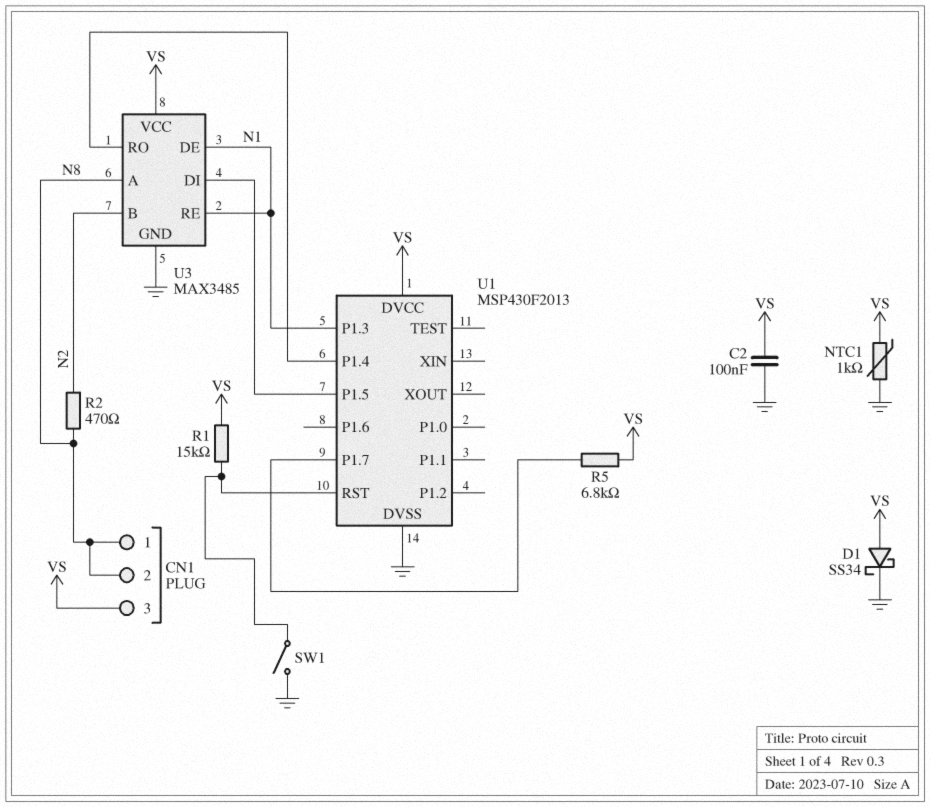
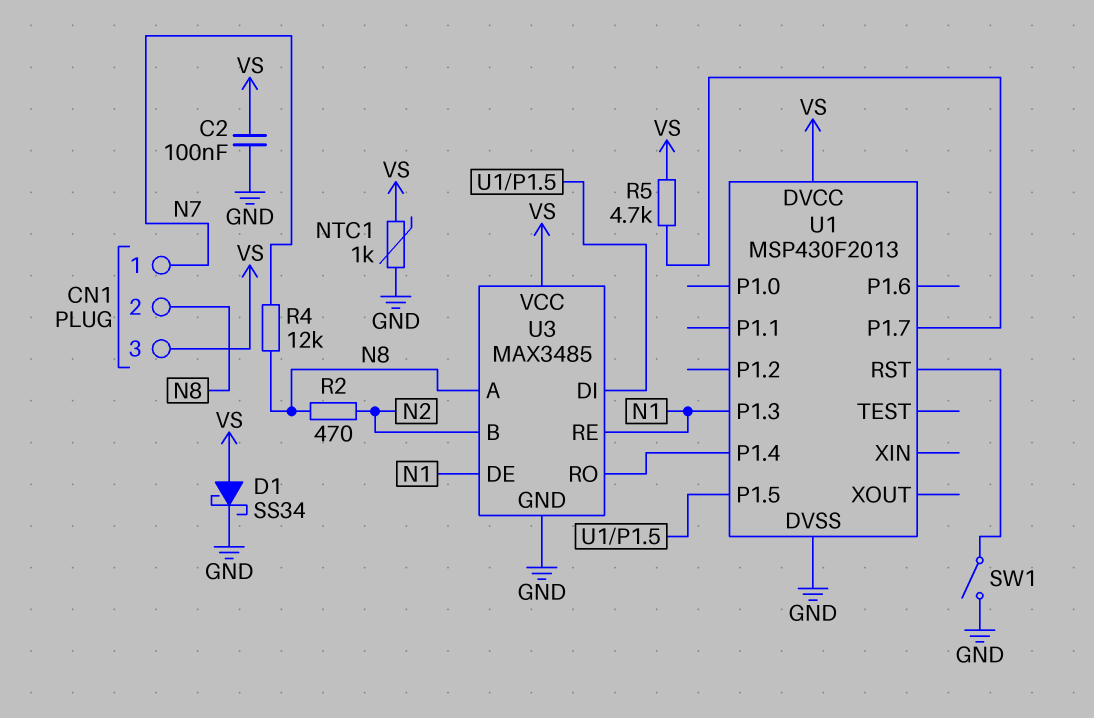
CN1 pin 1: N8 -> N7
R1: 15k (U1/RST, VS) -> none
R4: none -> 12k (N7, N8)
R5: 6.8k (U1/P1.7, VS) -> 4.7k (U1/P1.7, VS)

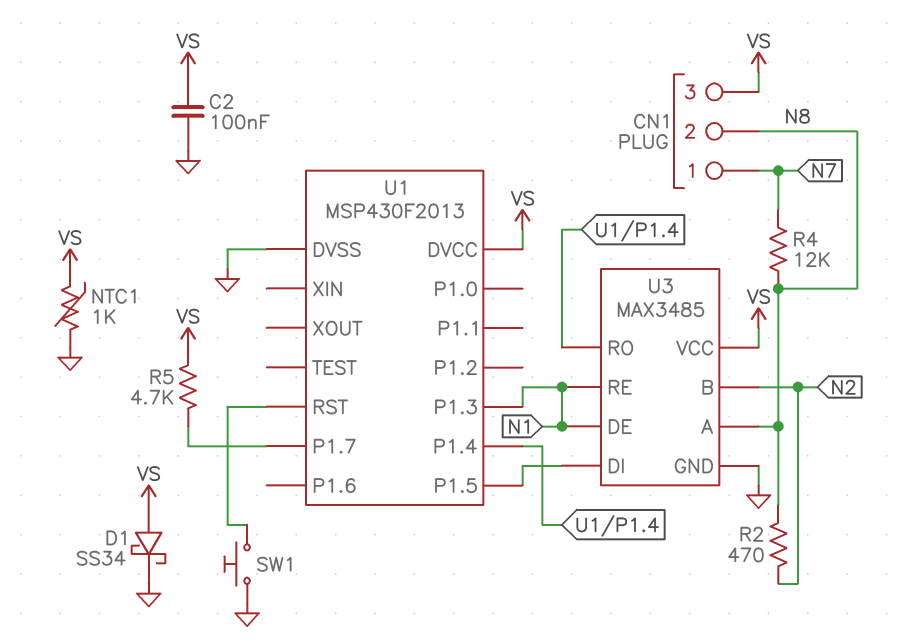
SW1: switch (GND, U1/RST) -> button (GND, U1/RST)

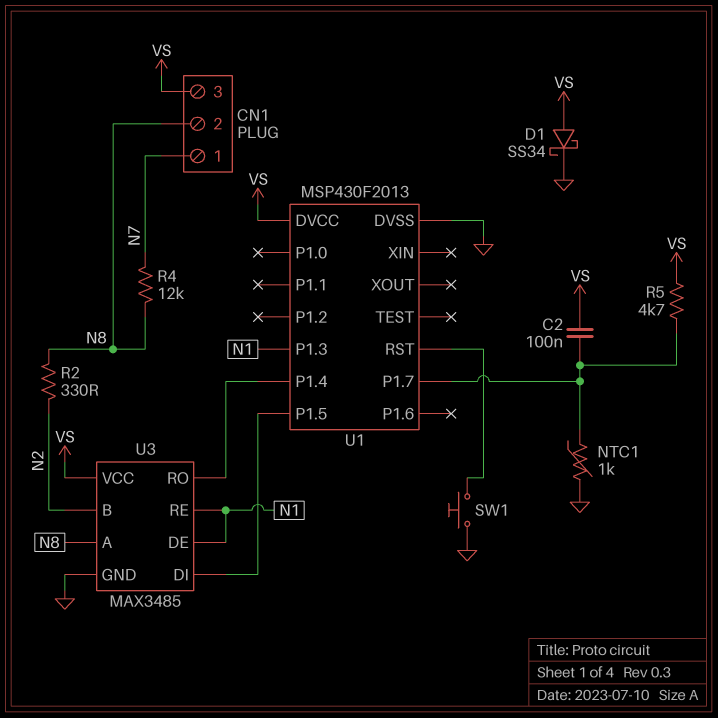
C2: 100nF (GND, VS) -> 100nF (U1/P1.7, VS)
NTC1: 1k (GND, VS) -> 1k (GND, U1/P1.7)
R2: 470 (N2, N8) -> 330 (N2, N8)

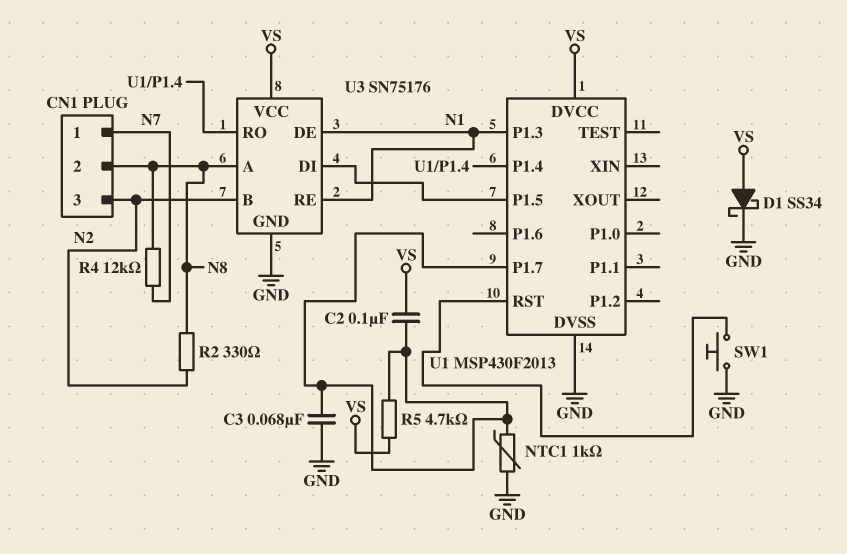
C3: none -> 68nF (GND, U1/P1.7)
CN1 pin 3: VS -> N2
U3: MAX3485 -> SN75176

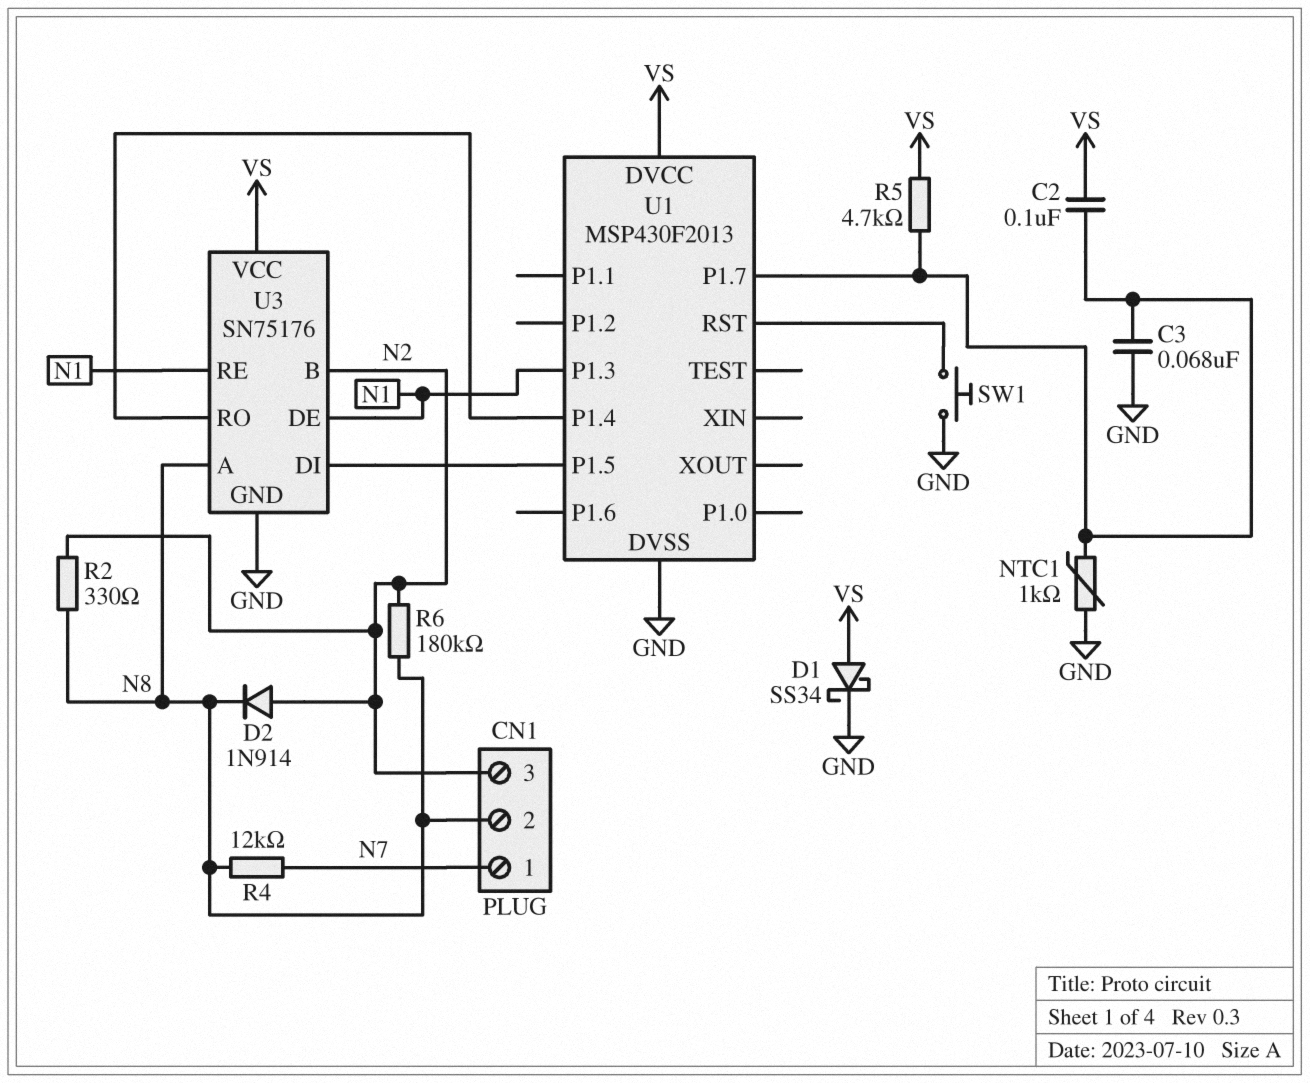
D2: none -> diode 1N914 (A N2, K N8)
R6: none -> 180k (N2, N8)

